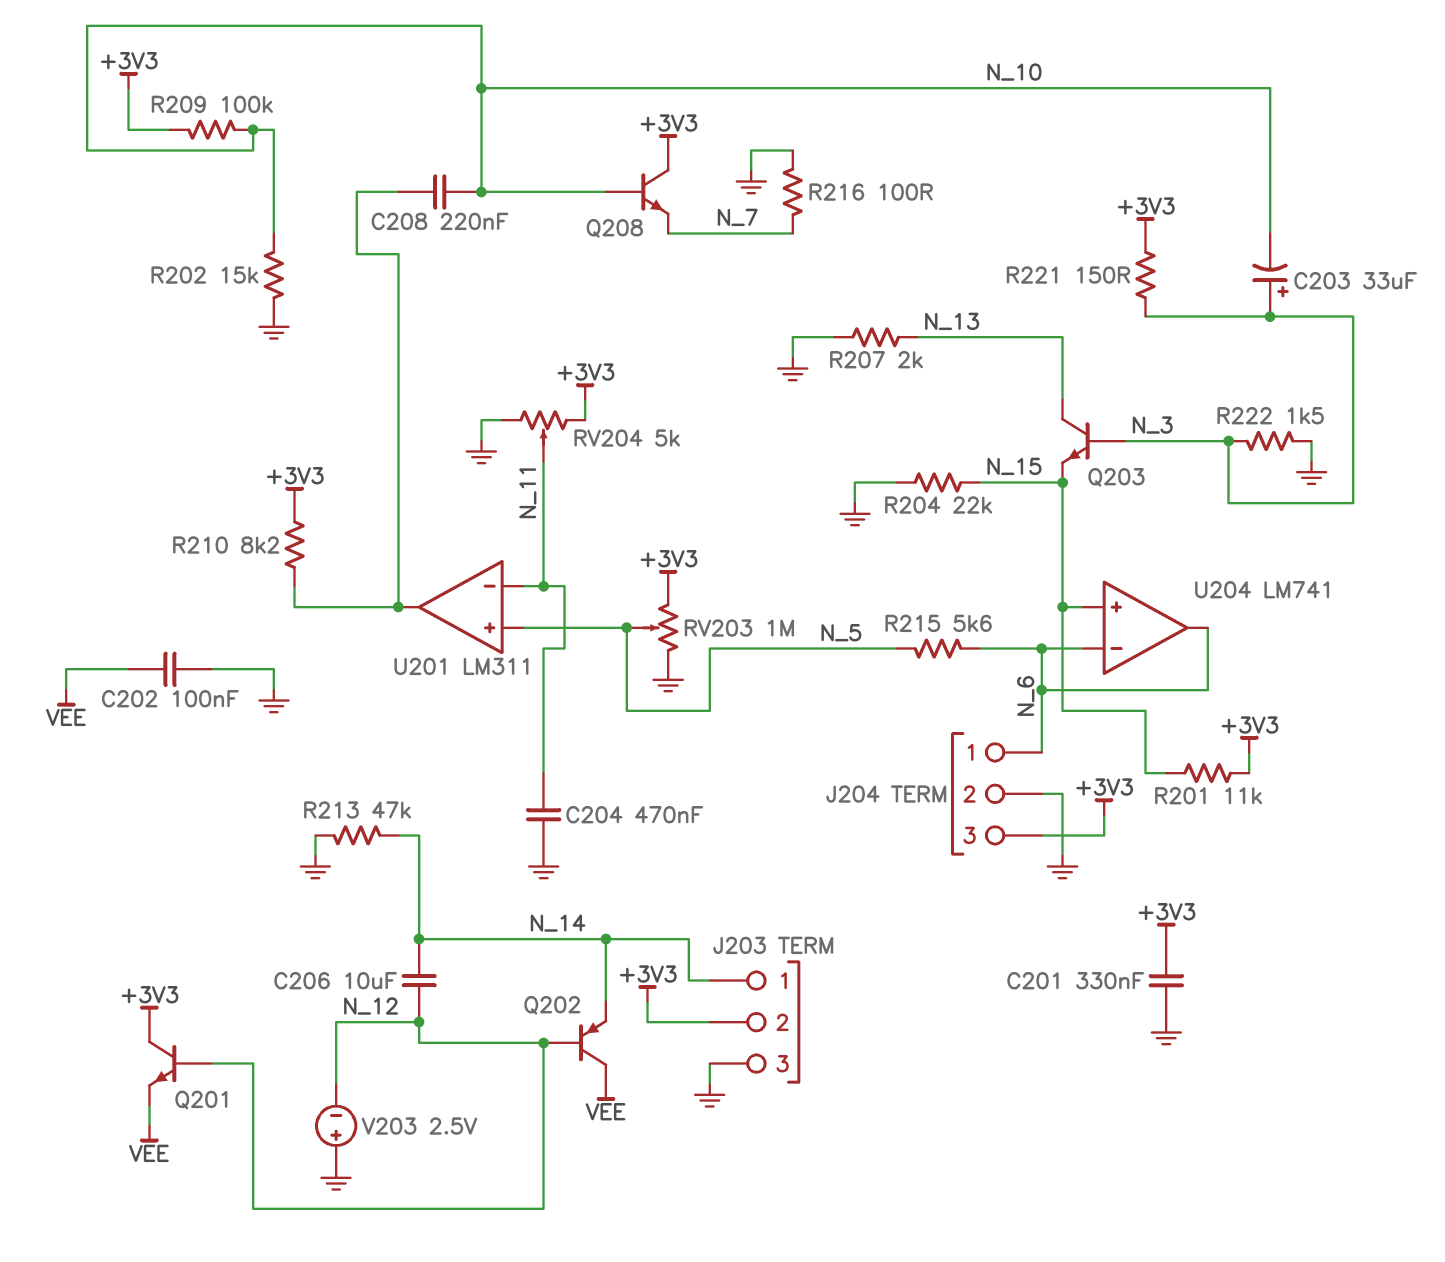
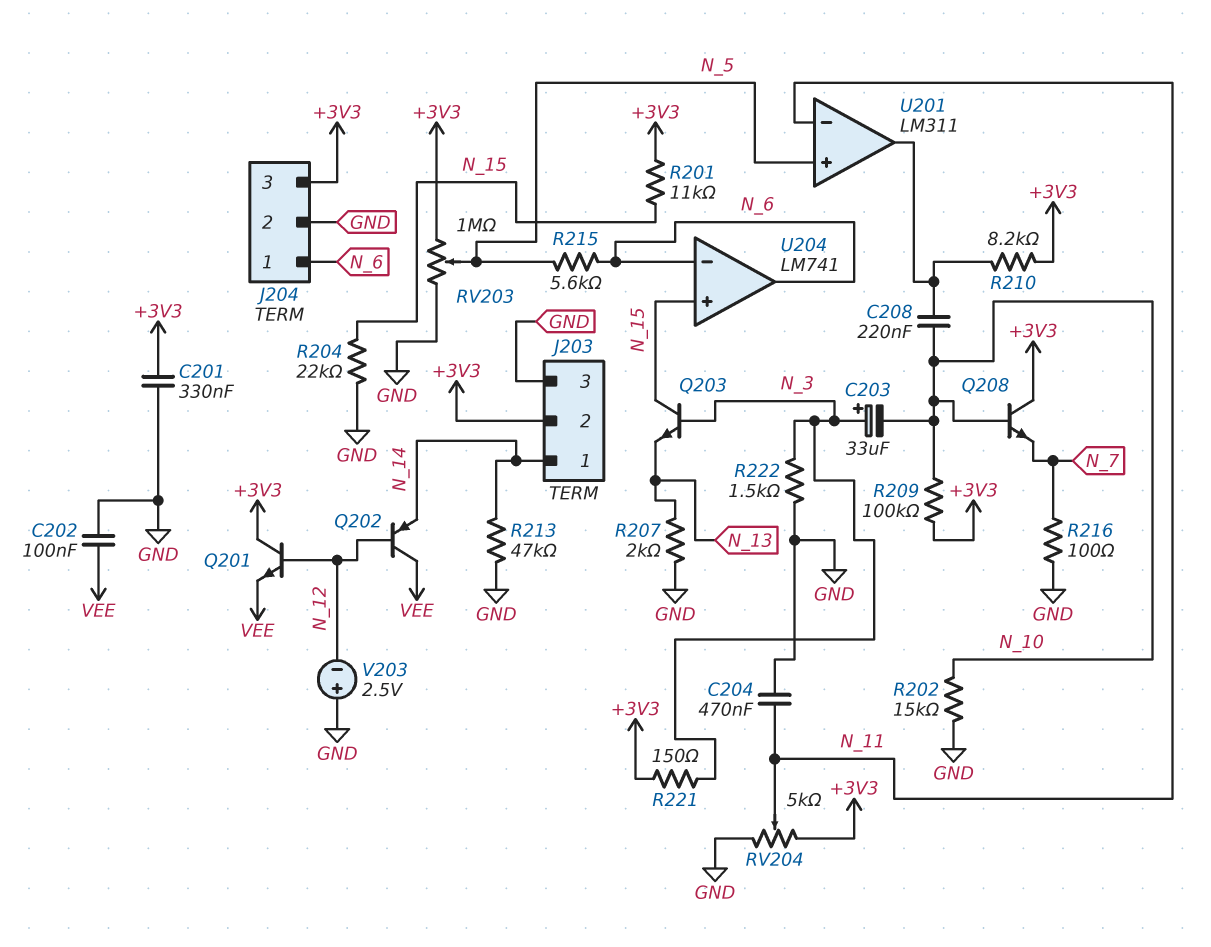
C206: 10uF (N_12, N_14) -> none
Q203: NPN (B N_3, C N_13, E N_15) -> NPN (B N_3, C N_15, E N_13)

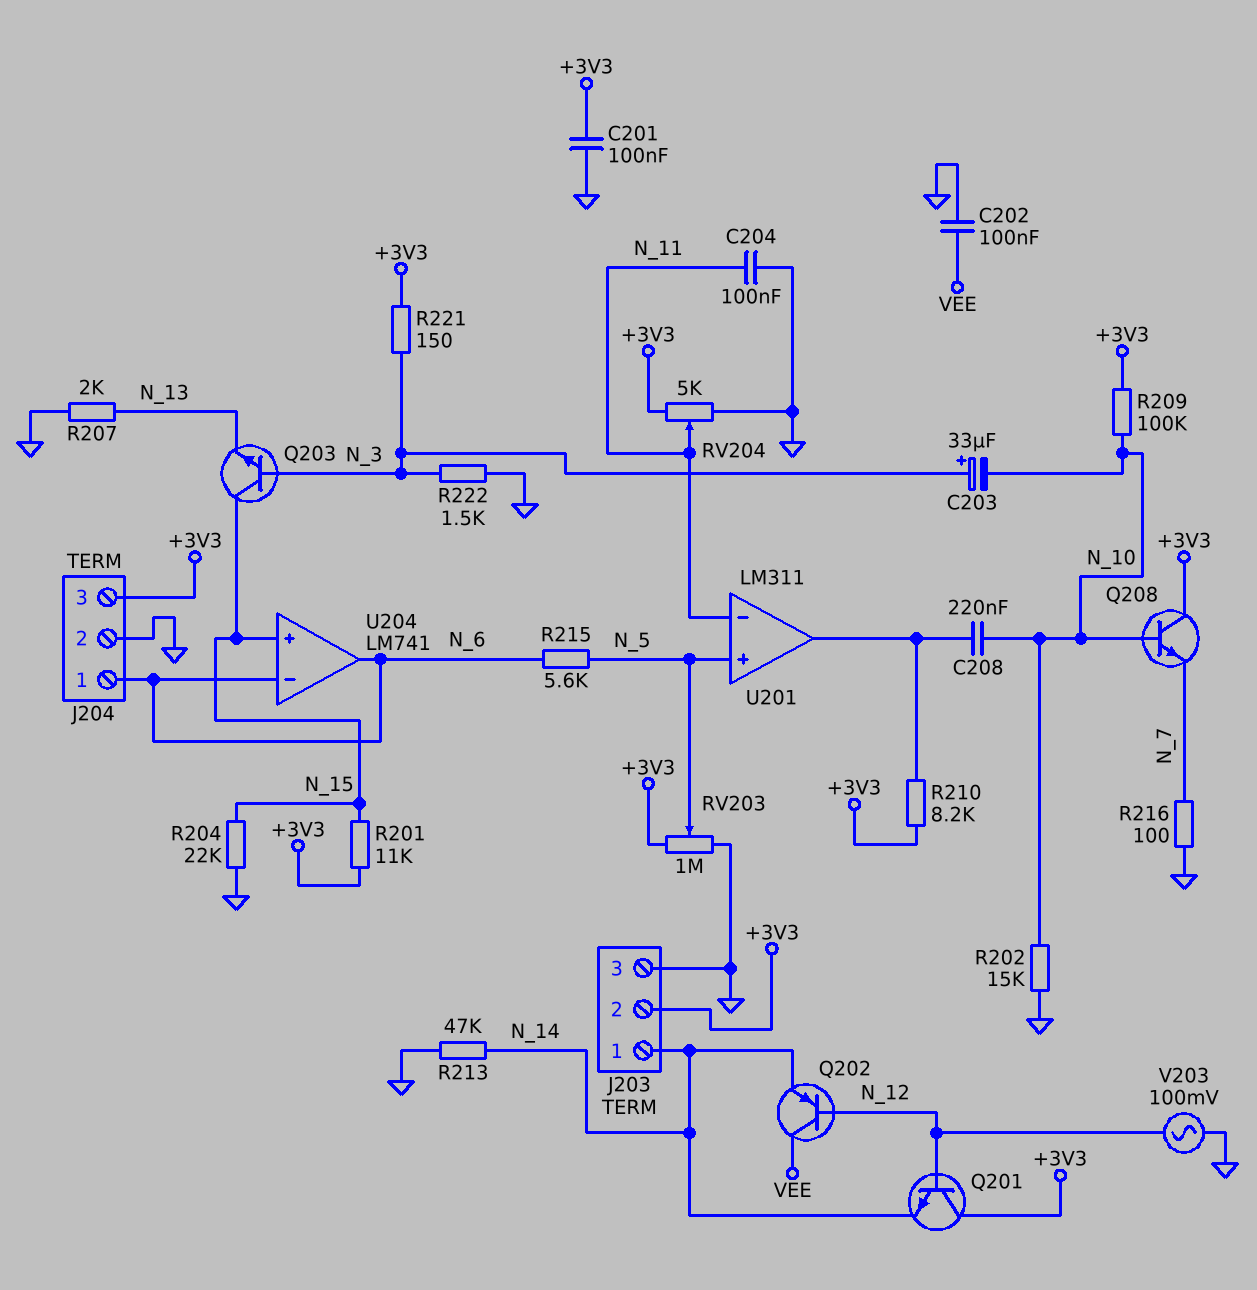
C201: 330nF (+3V3, GND) -> 100nF (+3V3, GND)
C204: 470nF (GND, N_11) -> 100nF (GND, N_11)
Q201: NPN (B N_12, C +3V3, E VEE) -> NPN (B N_12, C +3V3, E N_14)
V203: 2.5V (plus GND, minus N_12) -> AC 100mV (GND, N_12)

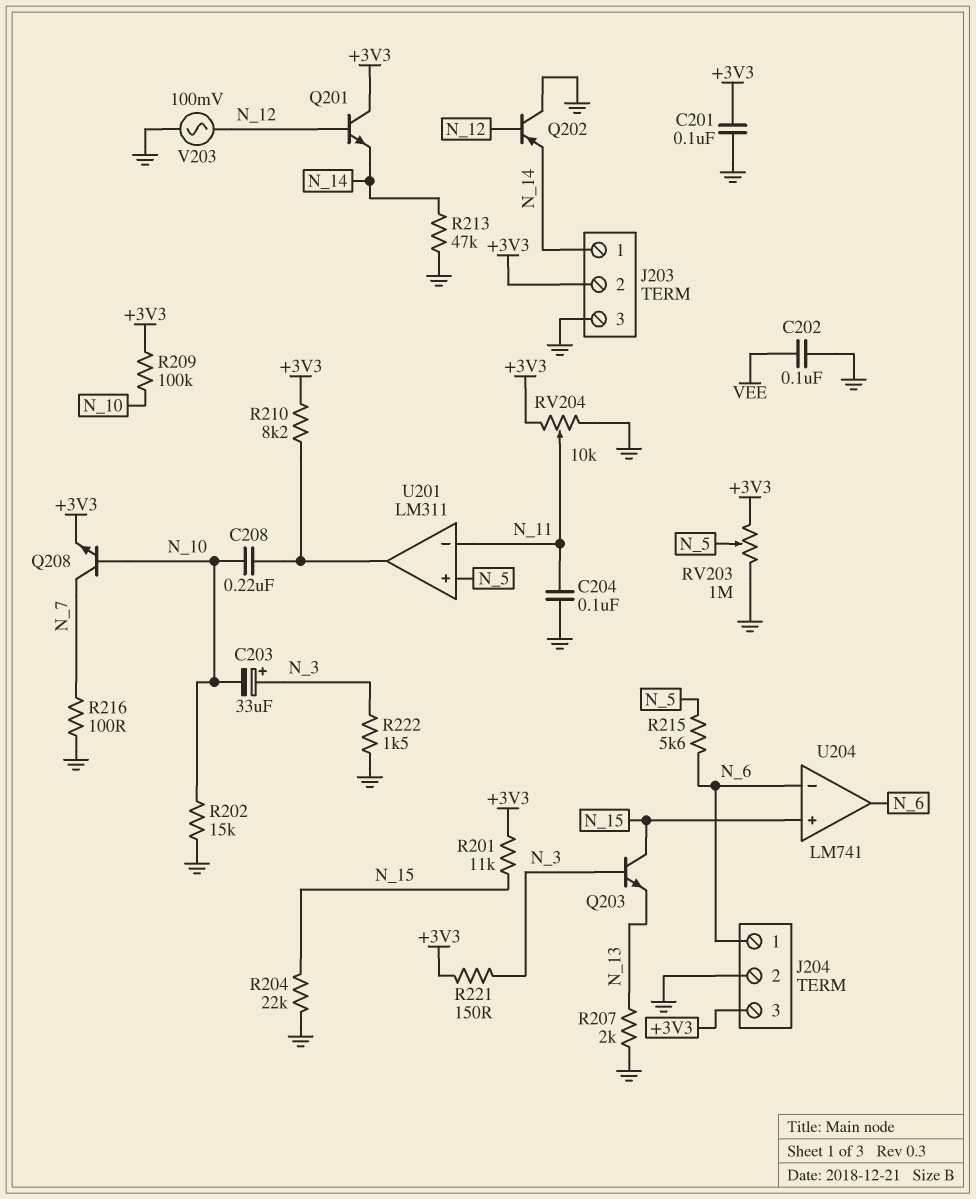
Q202: PNP (B N_12, C VEE, E N_14) -> PNP (B N_12, C GND, E N_14)
Q208: NPN (B N_10, C +3V3, E N_7) -> NPN (B N_10, C N_7, E +3V3)
RV204: 5k (+3V3, GND, wiper N_11) -> 10k (+3V3, GND, wiper N_11)

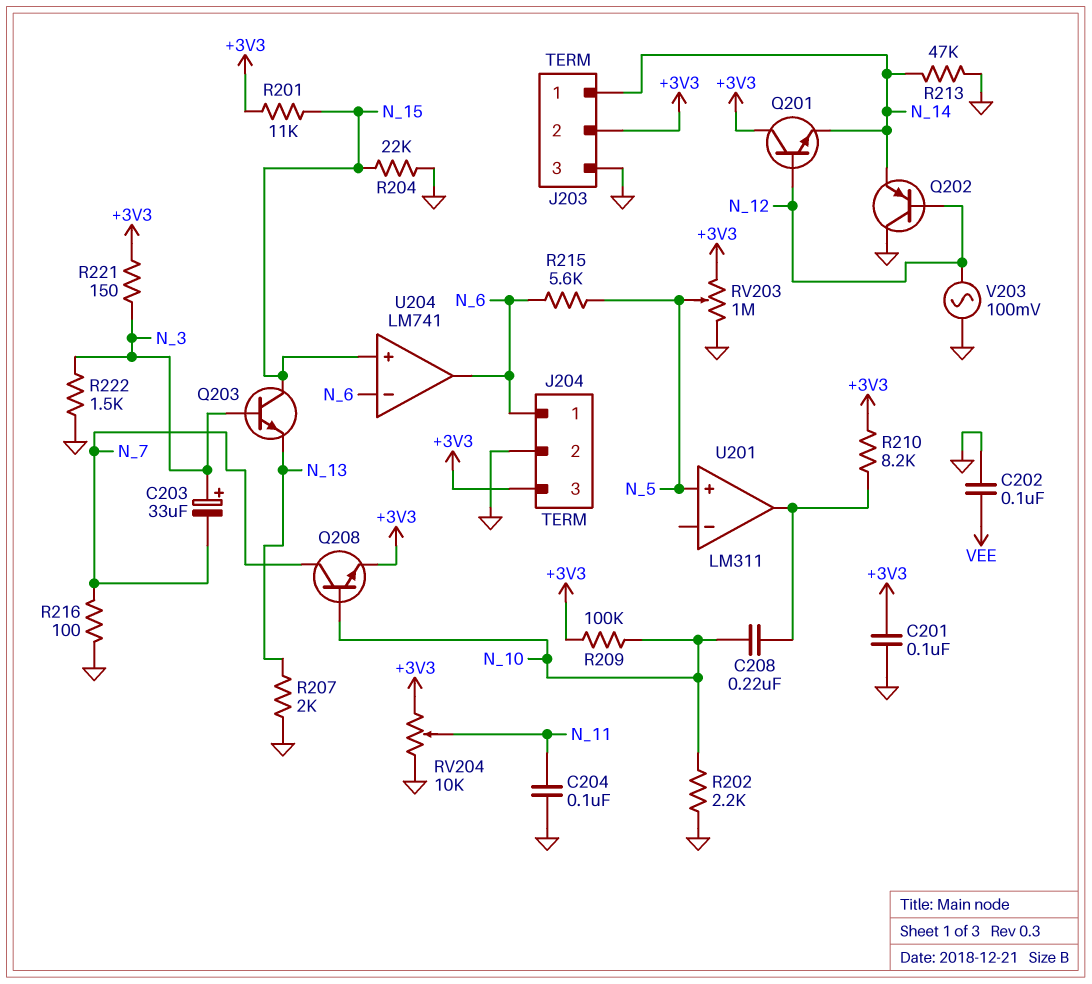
C203: 33uF (plus N_3, minus N_10) -> 33uF (plus N_3, minus N_7)
R202: 15k (GND, N_10) -> 2.2k (GND, N_10)
U201 pin in-: N_11 -> none

